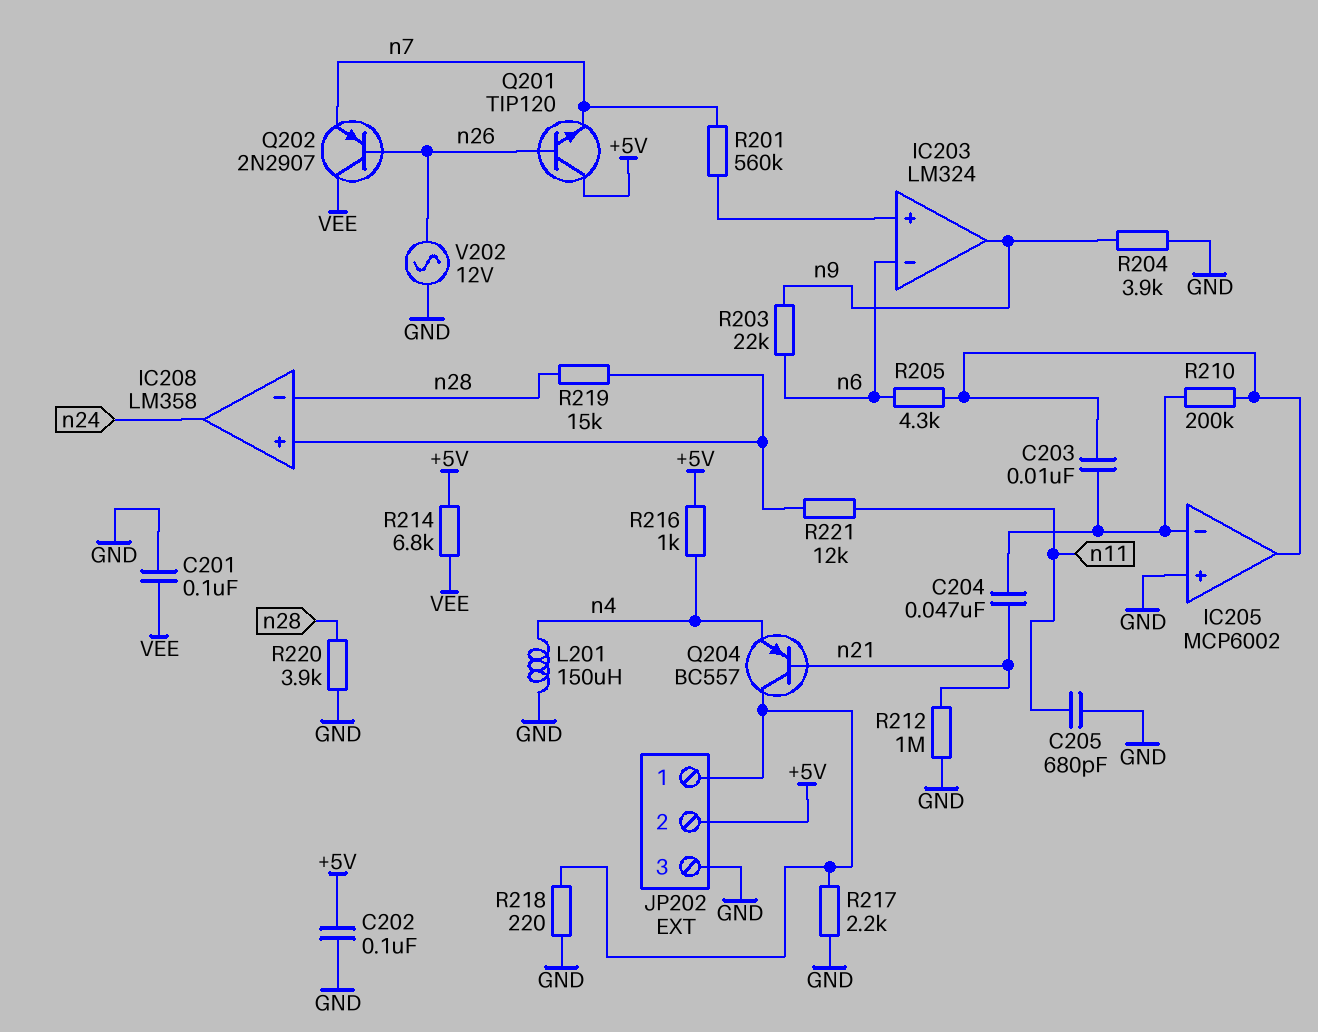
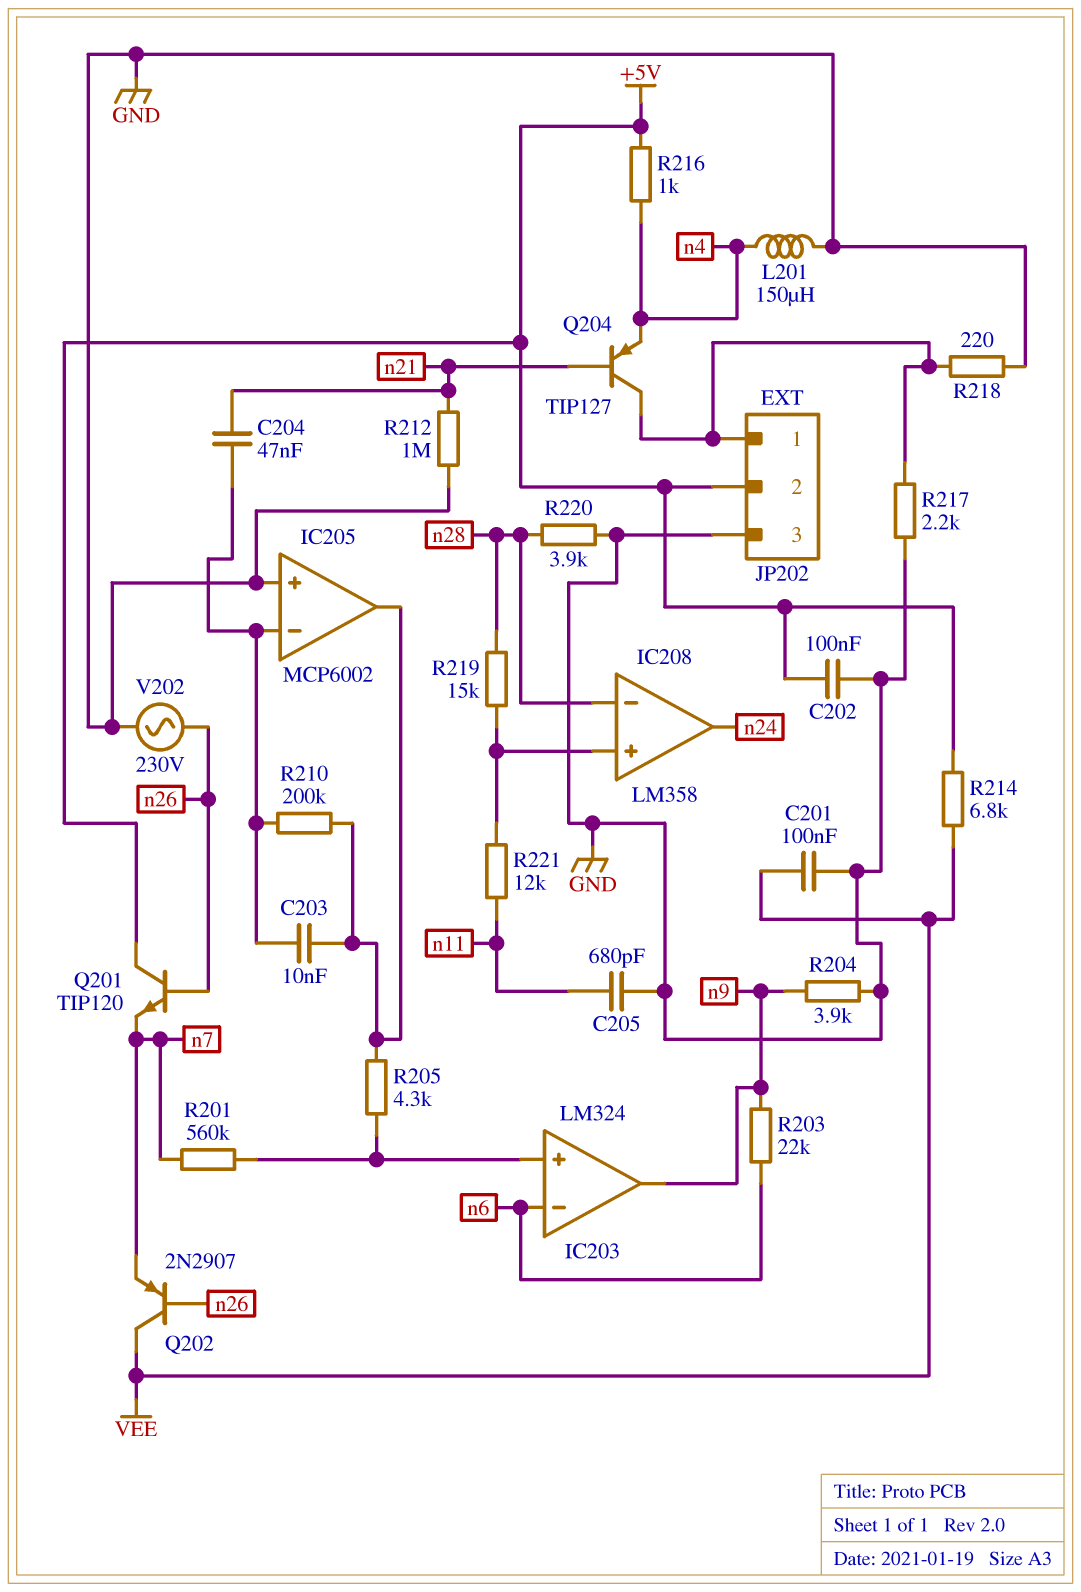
Q204: PNP BC557 (B n21, C JP202/1, E n4) -> PNP TIP127 (B n21, C JP202/1, E n4)
R205: 4.3k (IC205/out, n6) -> 4.3k (IC203/in+, IC205/out)
V202: AC 12V (GND, n26) -> AC 230V (GND, n26)

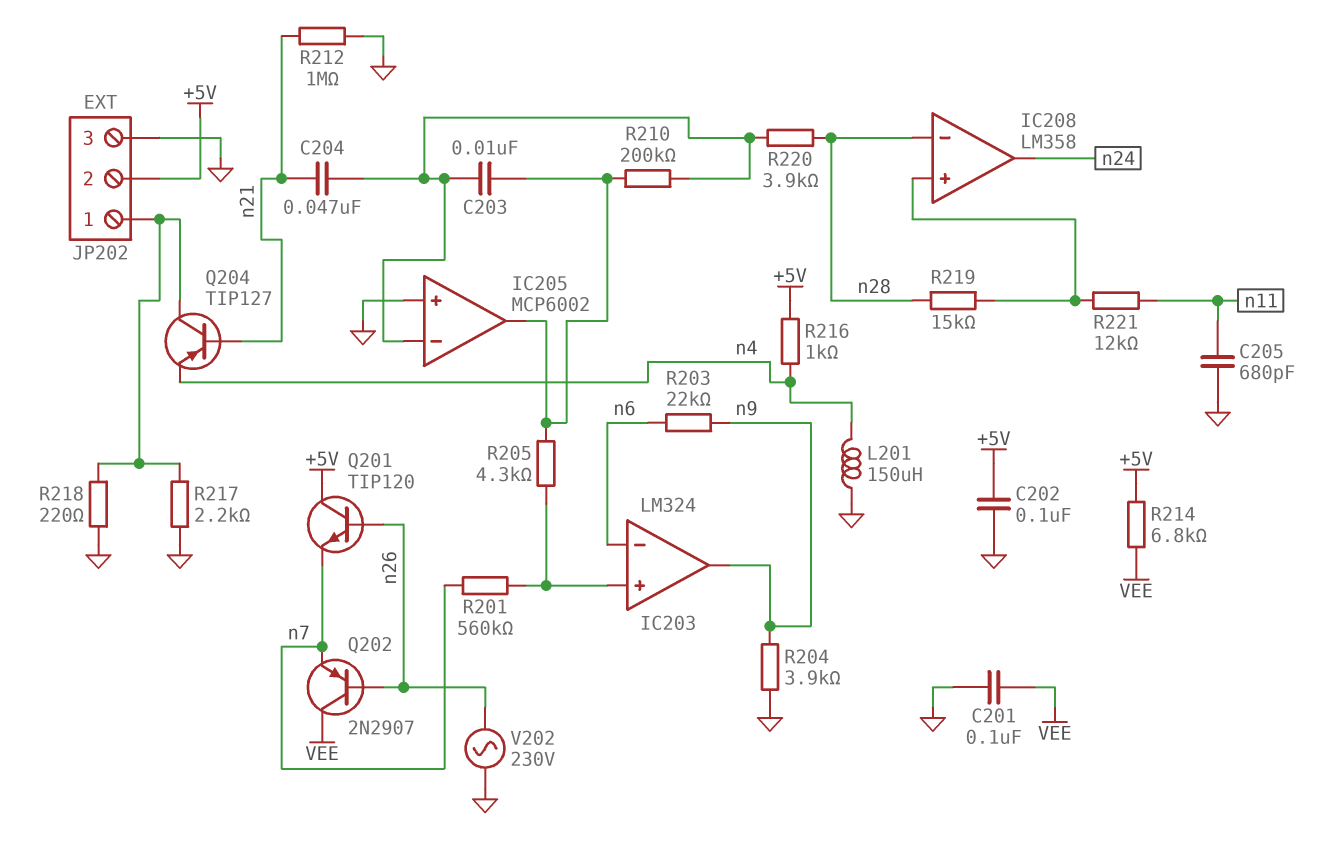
R220: 3.9k (GND, n28) -> 3.9k (IC205/in-, n28)

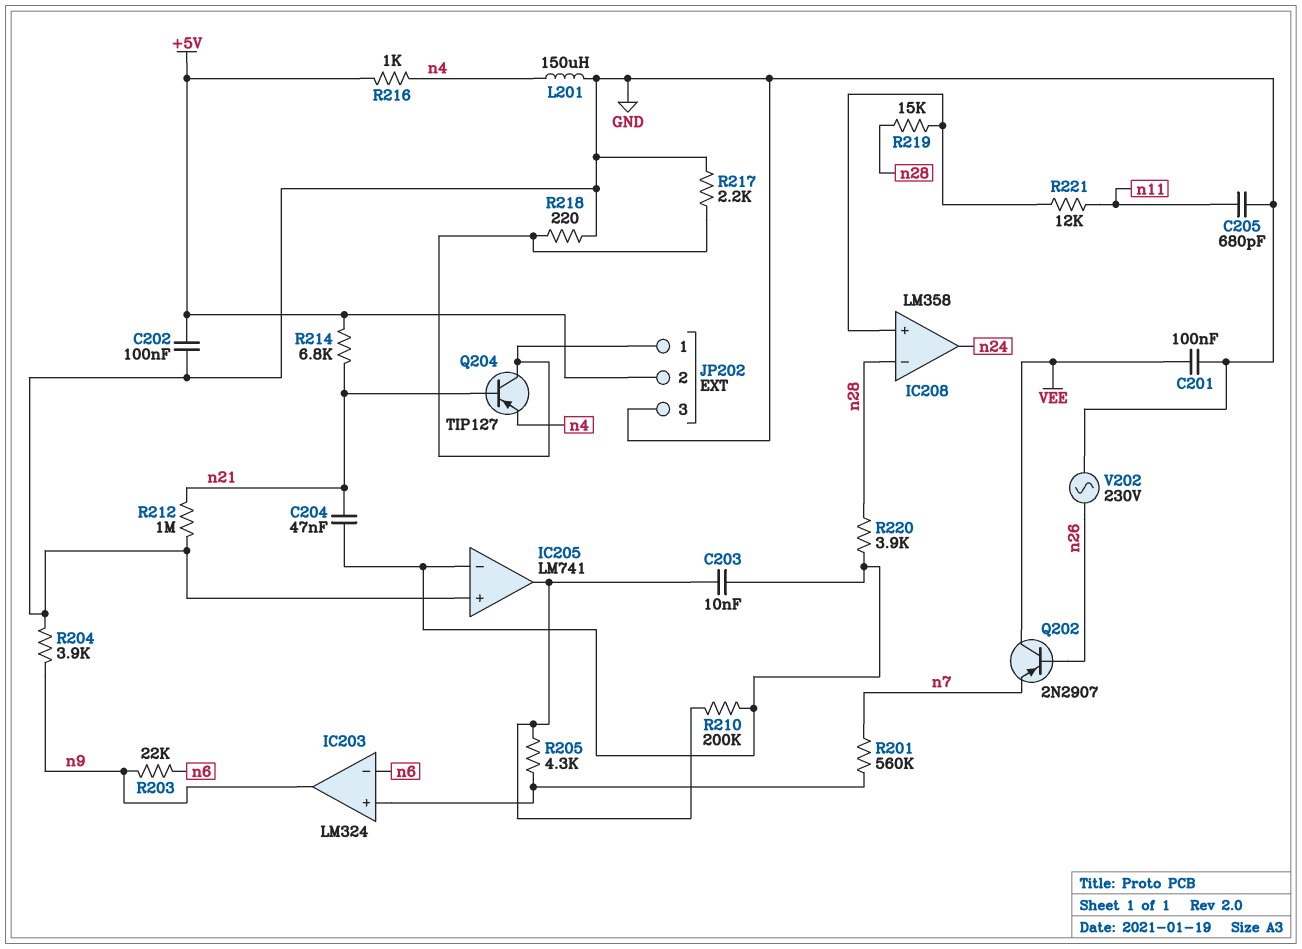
IC205: MCP6002 -> LM741
Q201: NPN TIP120 (B n26, C +5V, E n7) -> none
R214: 6.8k (+5V, VEE) -> 6.8k (+5V, n21)

